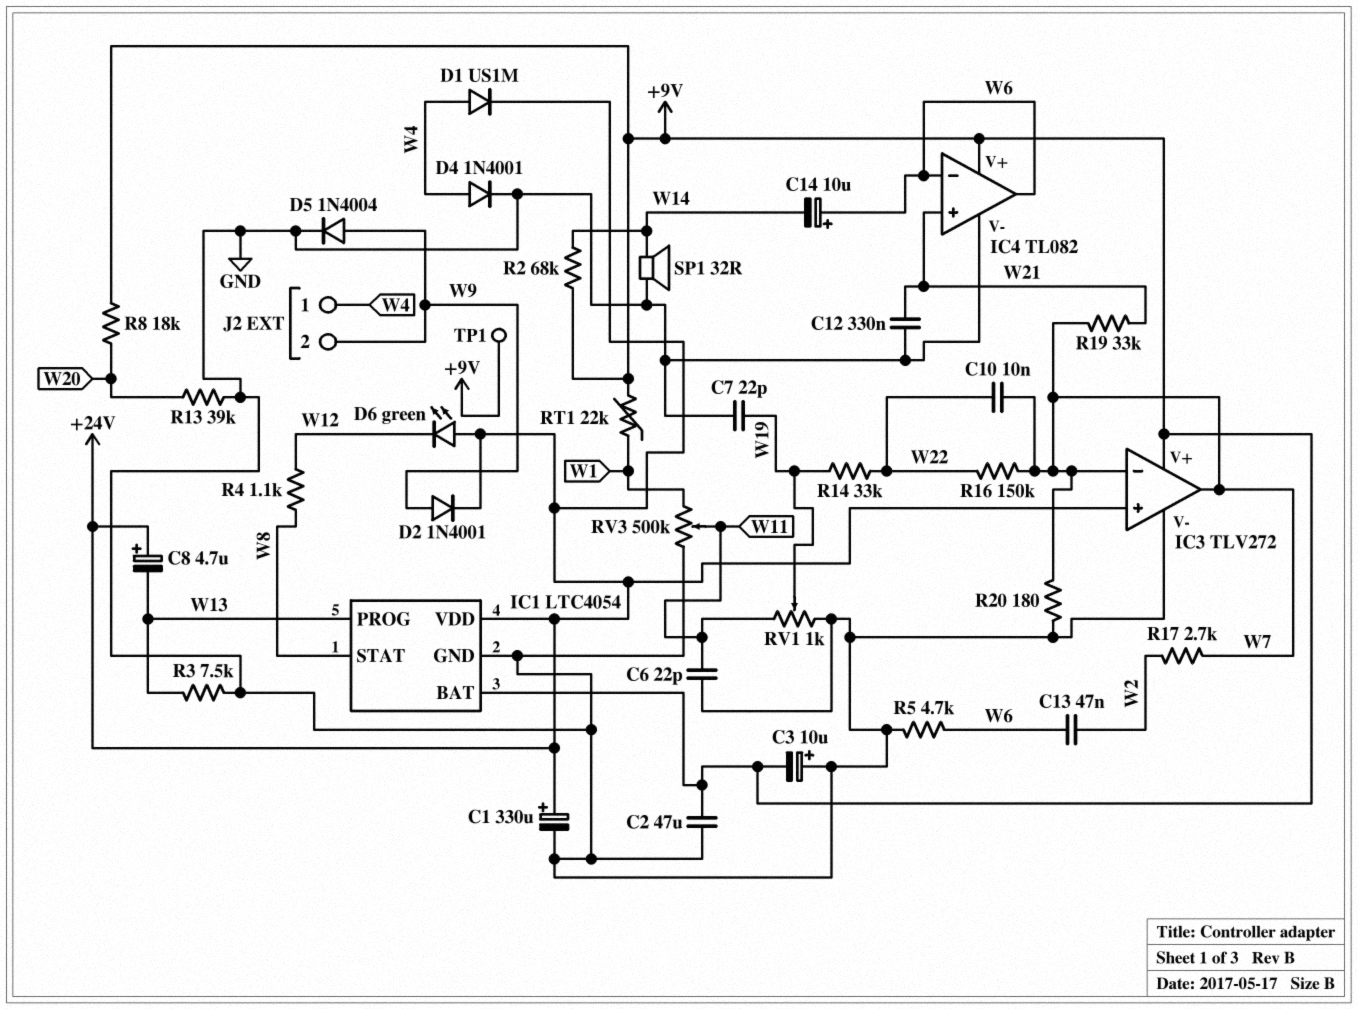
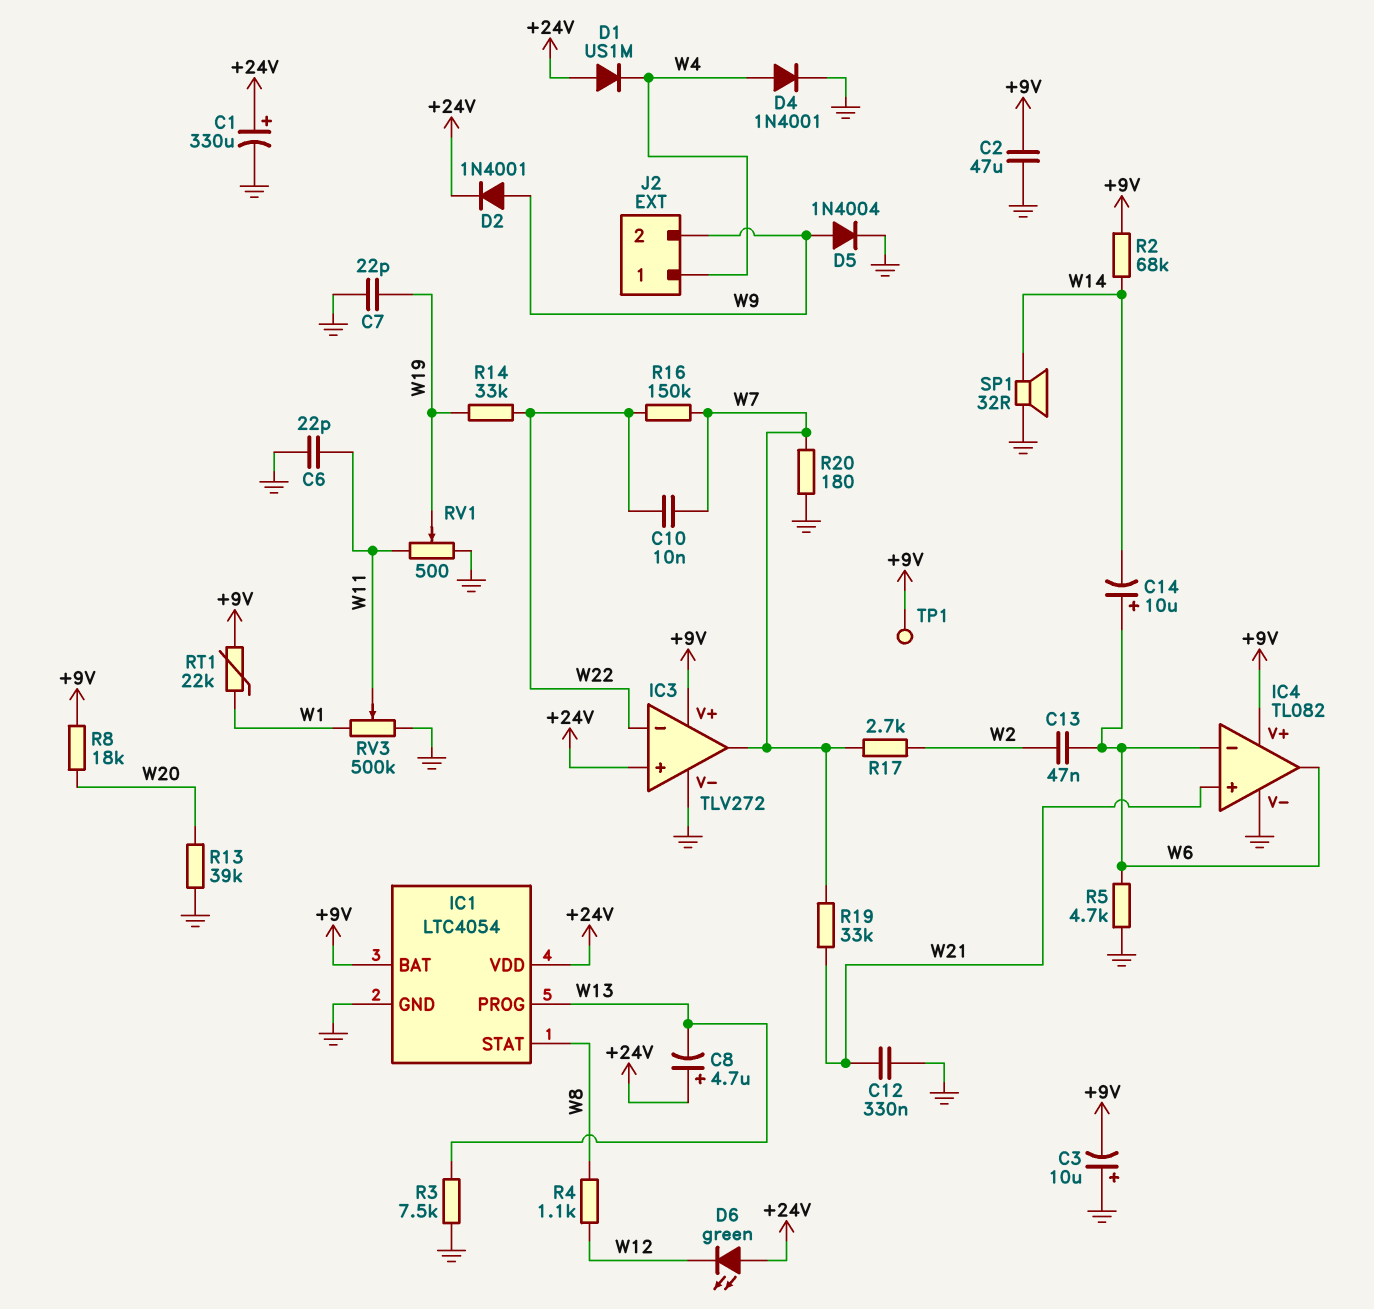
D1: diode US1M (A W4, K +24V) -> diode US1M (A +24V, K W4)
IC3 pin in-: W7 -> W22
RV1: 1k (GND, W11, wiper W19) -> 500 (GND, W11, wiper W19)

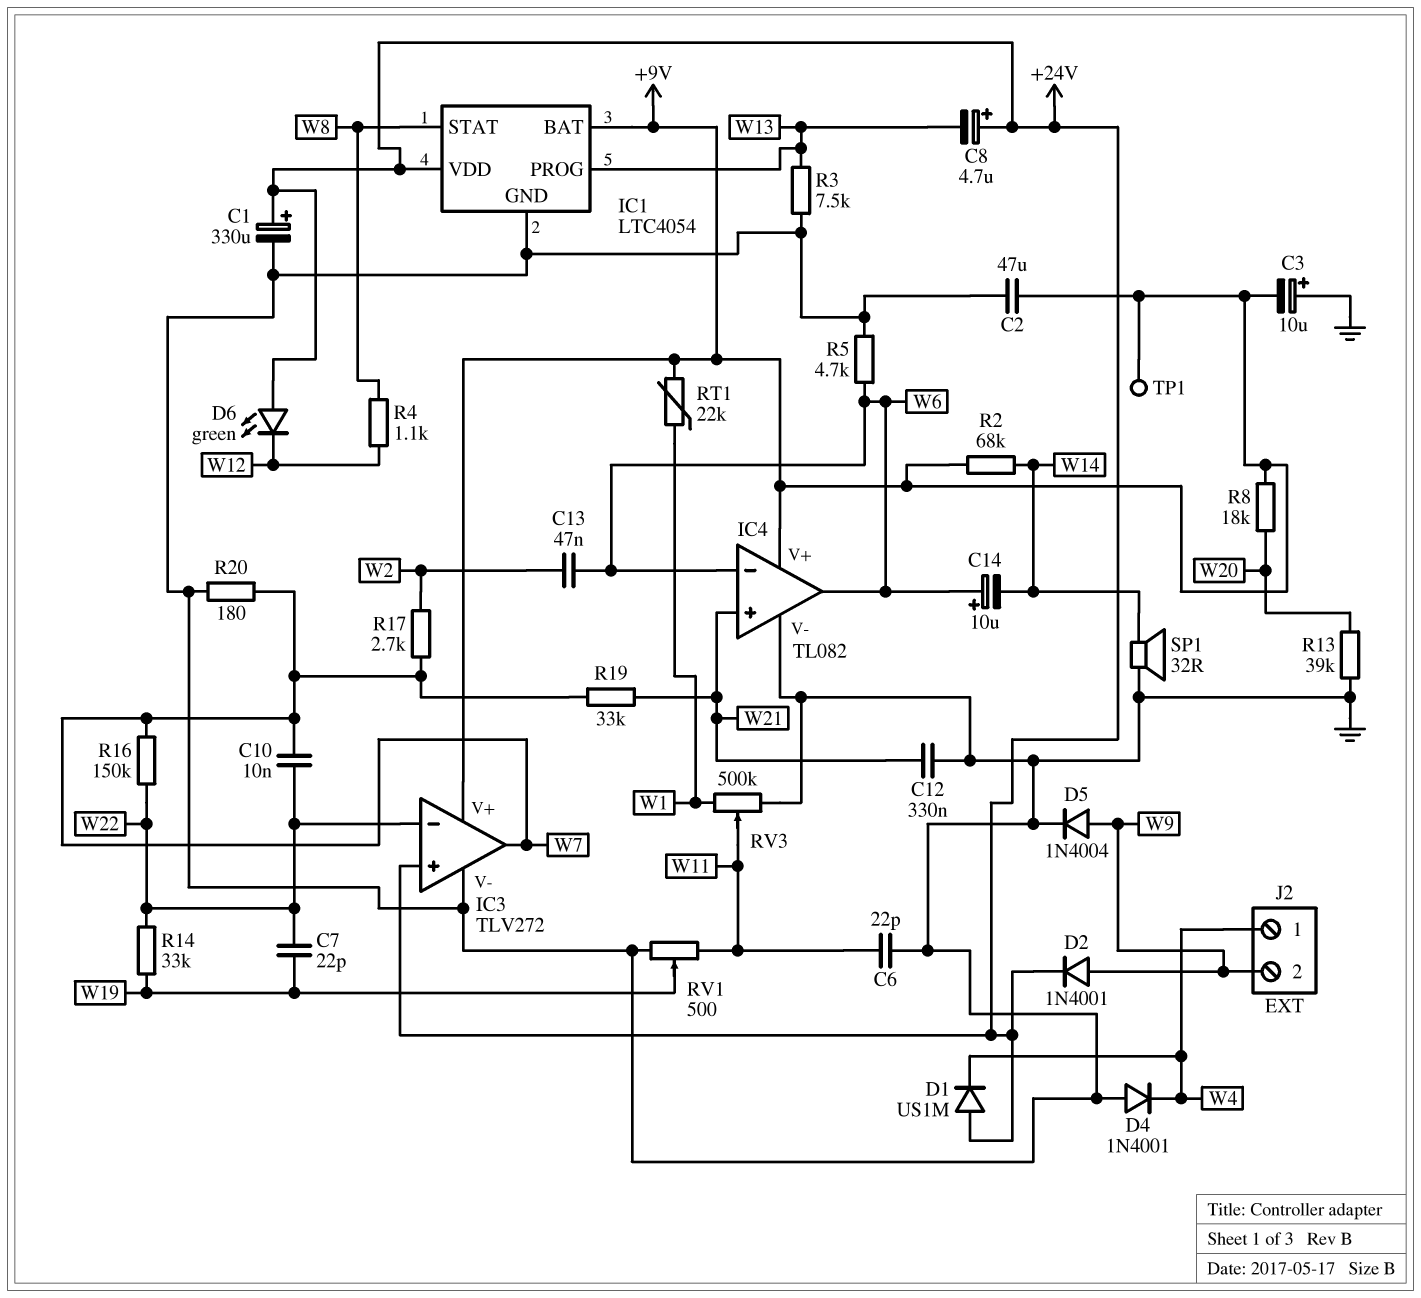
C7: 22pF (GND, W19) -> 22pF (W19, W22)
D4: diode 1N4001 (A W4, K GND) -> diode 1N4001 (A GND, K W4)

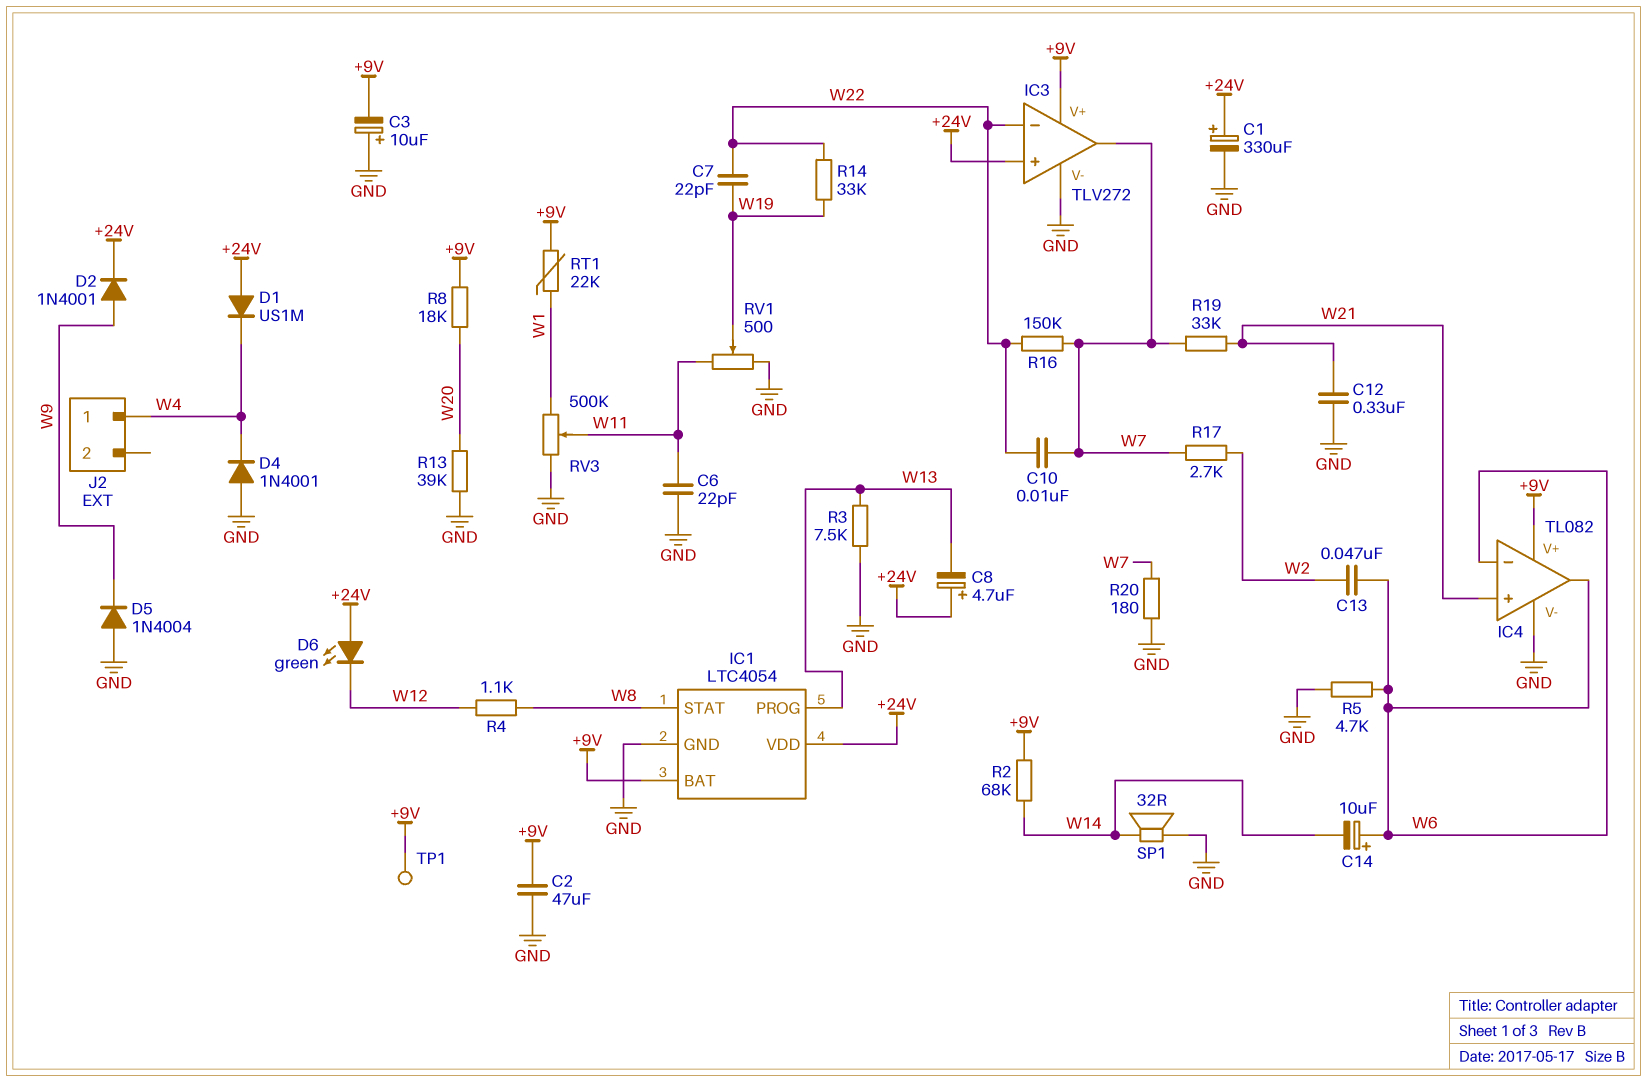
D5: diode 1N4004 (A W9, K GND) -> diode 1N4004 (A GND, K W9)
J2 pin 2: W9 -> none

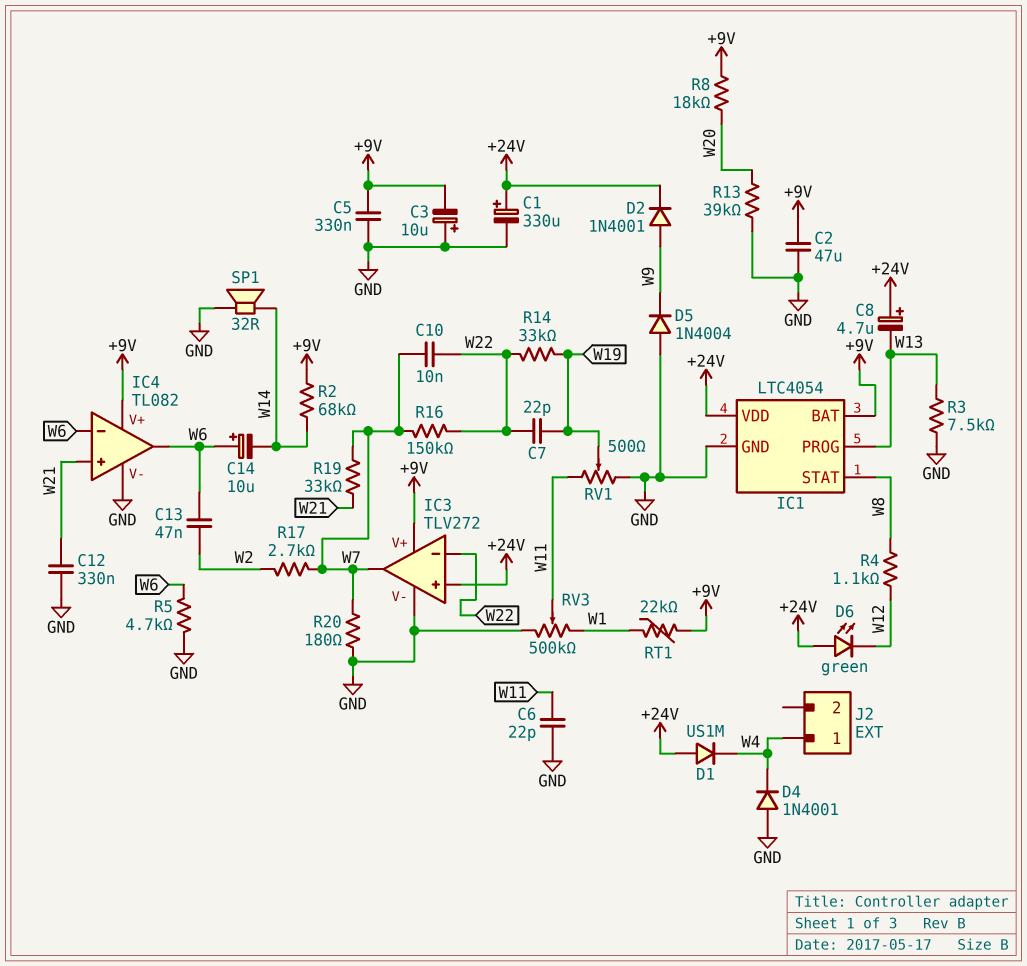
C5: none -> 330nF (+9V, GND)
TP1: test point (+9V) -> none

